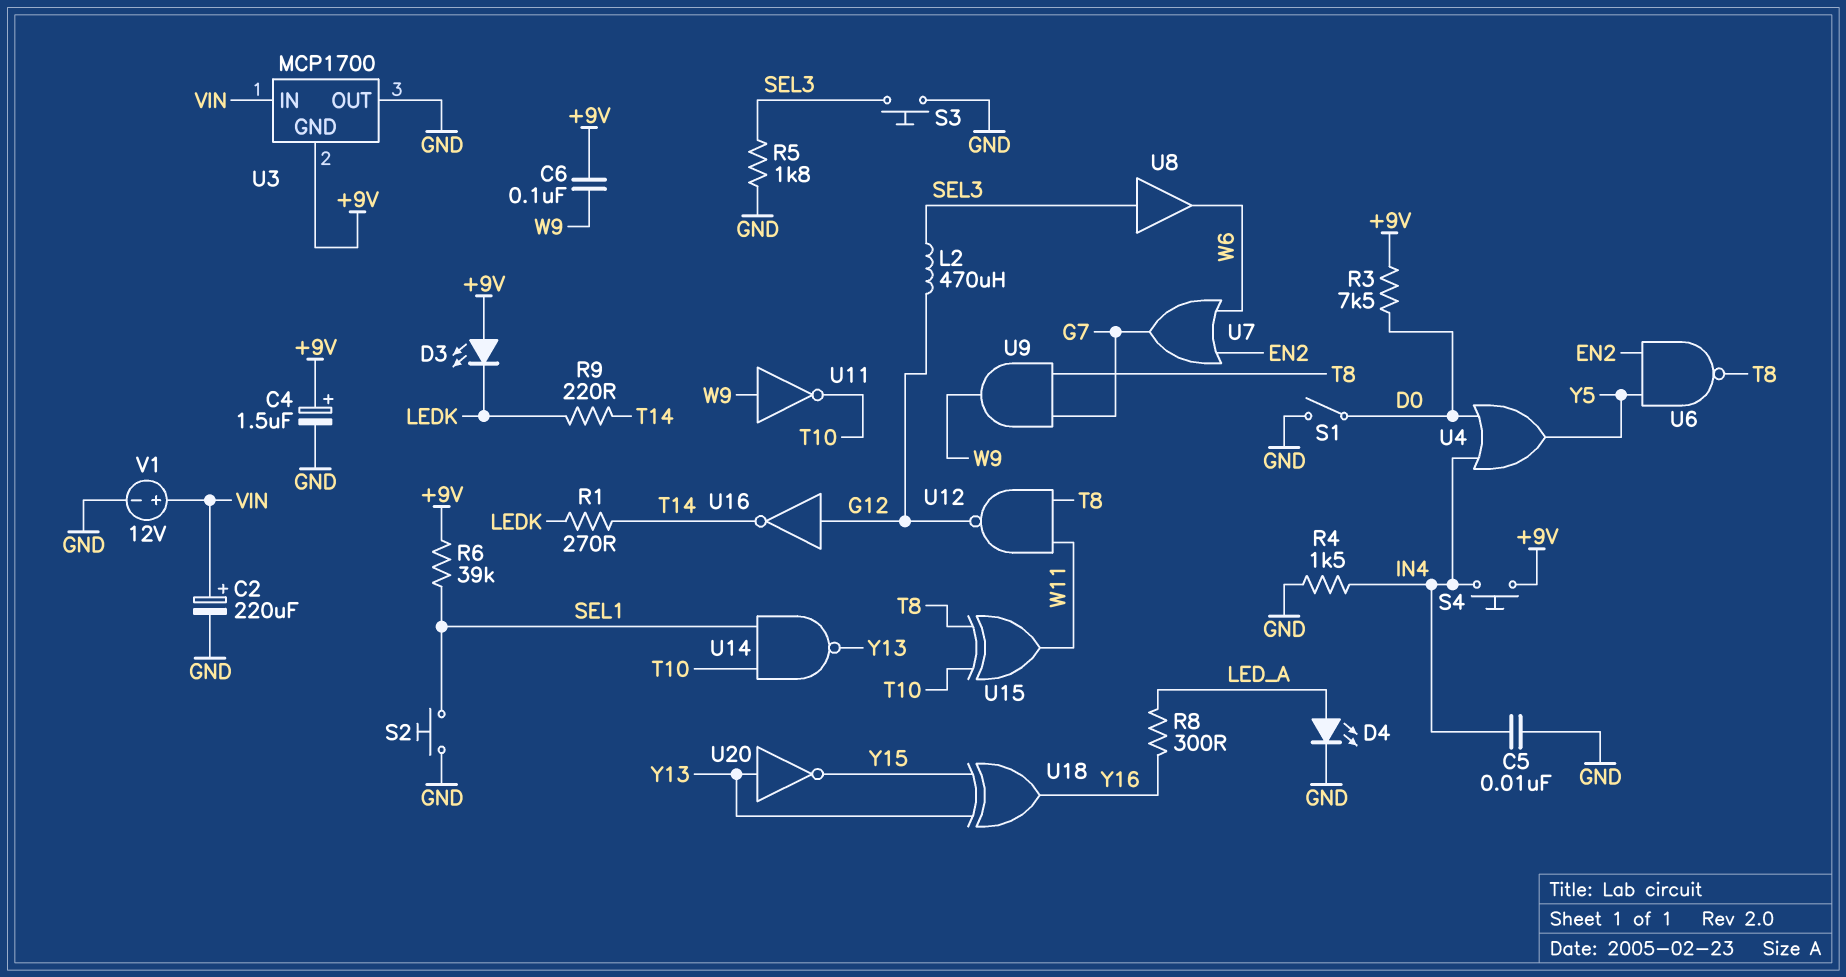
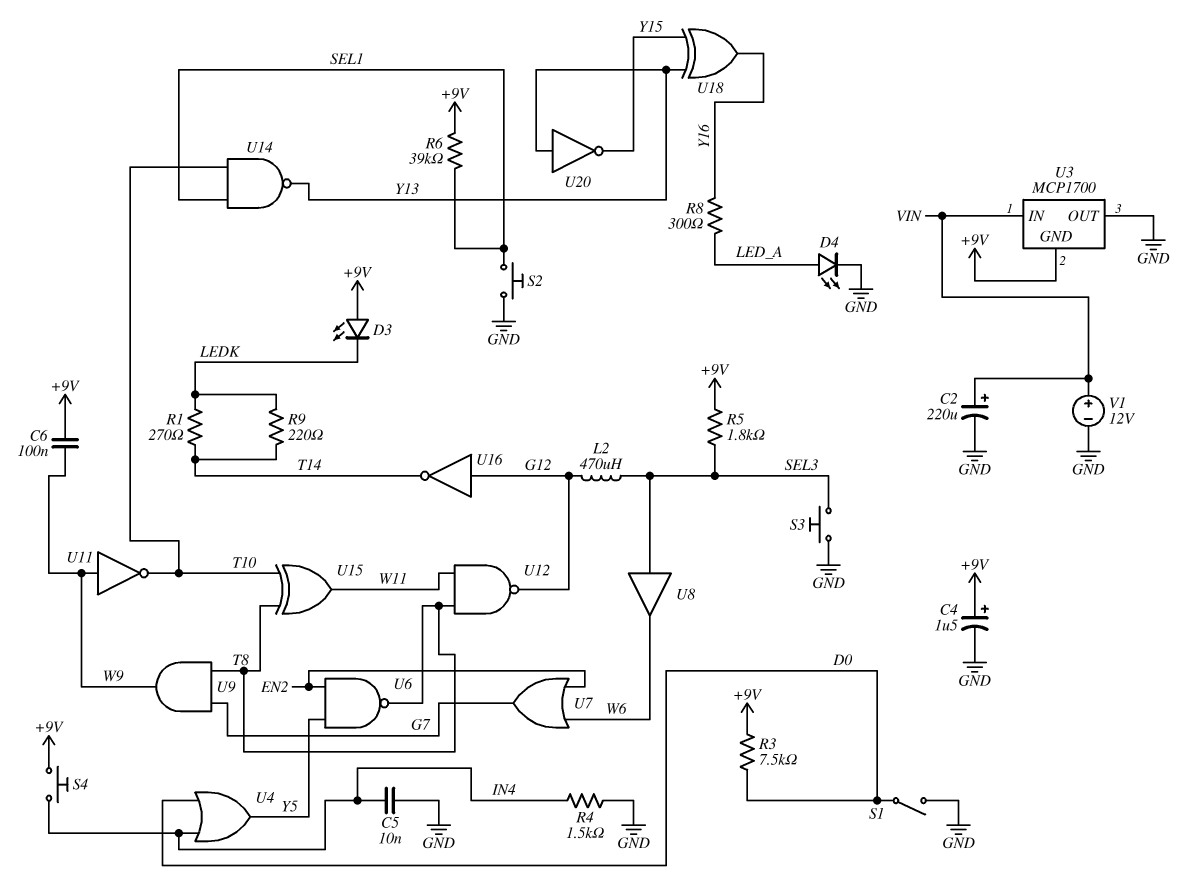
R5: 1.8k (GND, SEL3) -> 1.8k (+9V, SEL3)

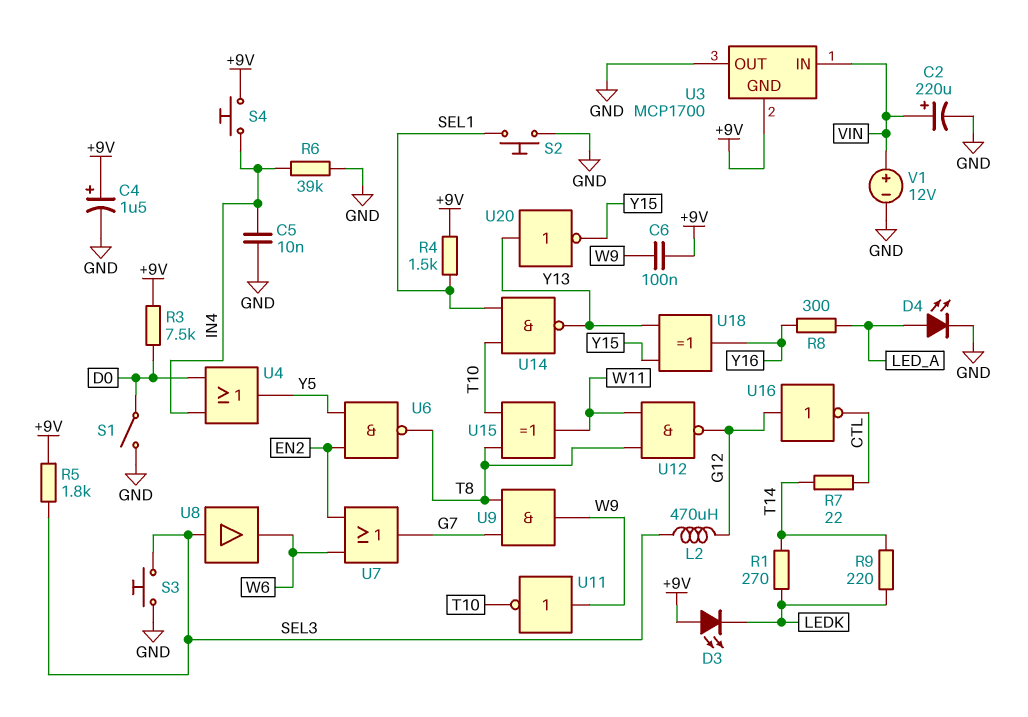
R4: 1.5k (GND, IN4) -> 1.5k (+9V, SEL1)
R6: 39k (+9V, SEL1) -> 39k (GND, IN4)
R7: none -> 22 (CTL, T14)
U16: NOT (in G12, out T14) -> NOT (in G12, out CTL)

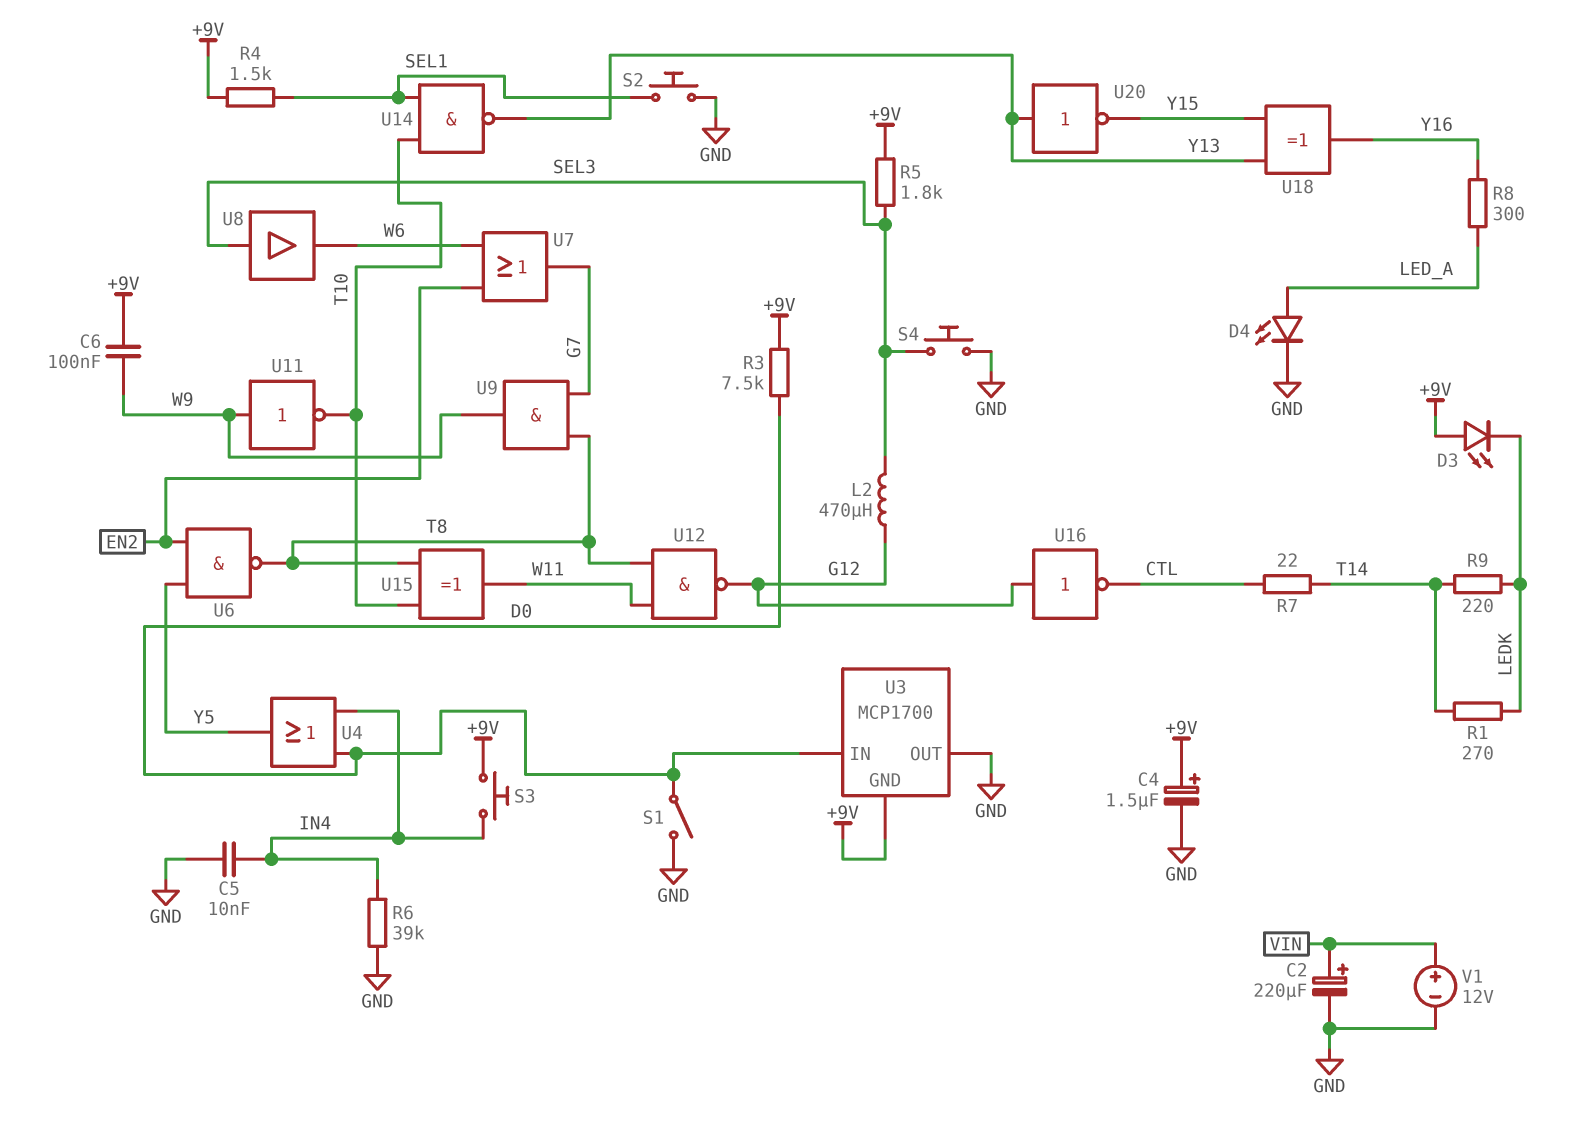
S3: button (GND, SEL3) -> button (+9V, IN4)
S4: button (+9V, IN4) -> button (GND, SEL3)
U3 pin IN: VIN -> D0

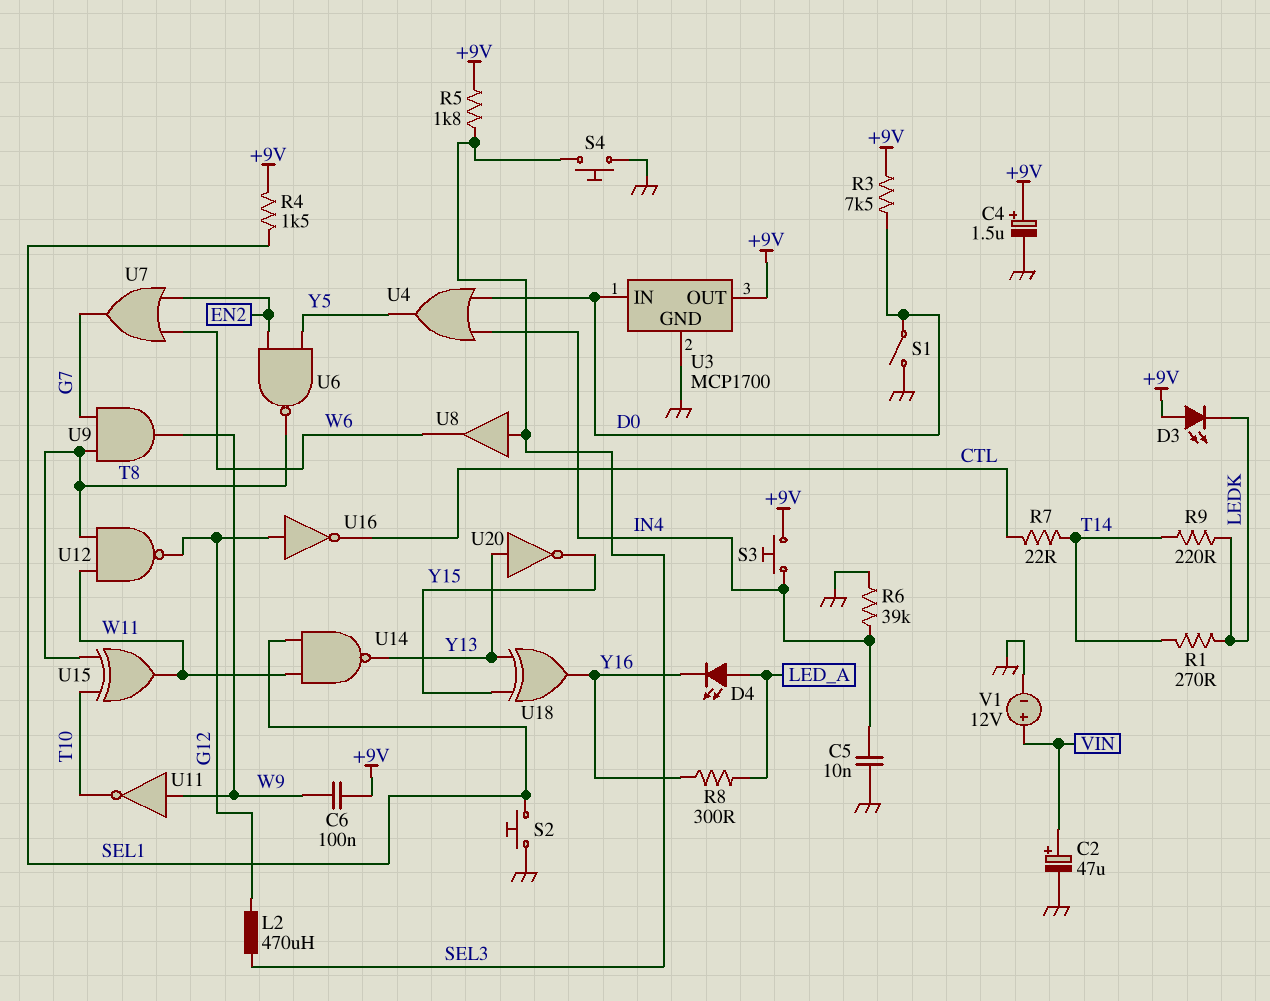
C2: 220uF (plus VIN, minus GND) -> 47uF (plus VIN, minus GND)
D4: LED (A LED_A, K GND) -> LED (A LED_A, K Y16)
U3 pin GND: +9V -> GND
U3 pin OUT: GND -> +9V
U14: NAND (in SEL1, in T10, out Y13) -> NAND (in SEL1, in W11, out Y13)

